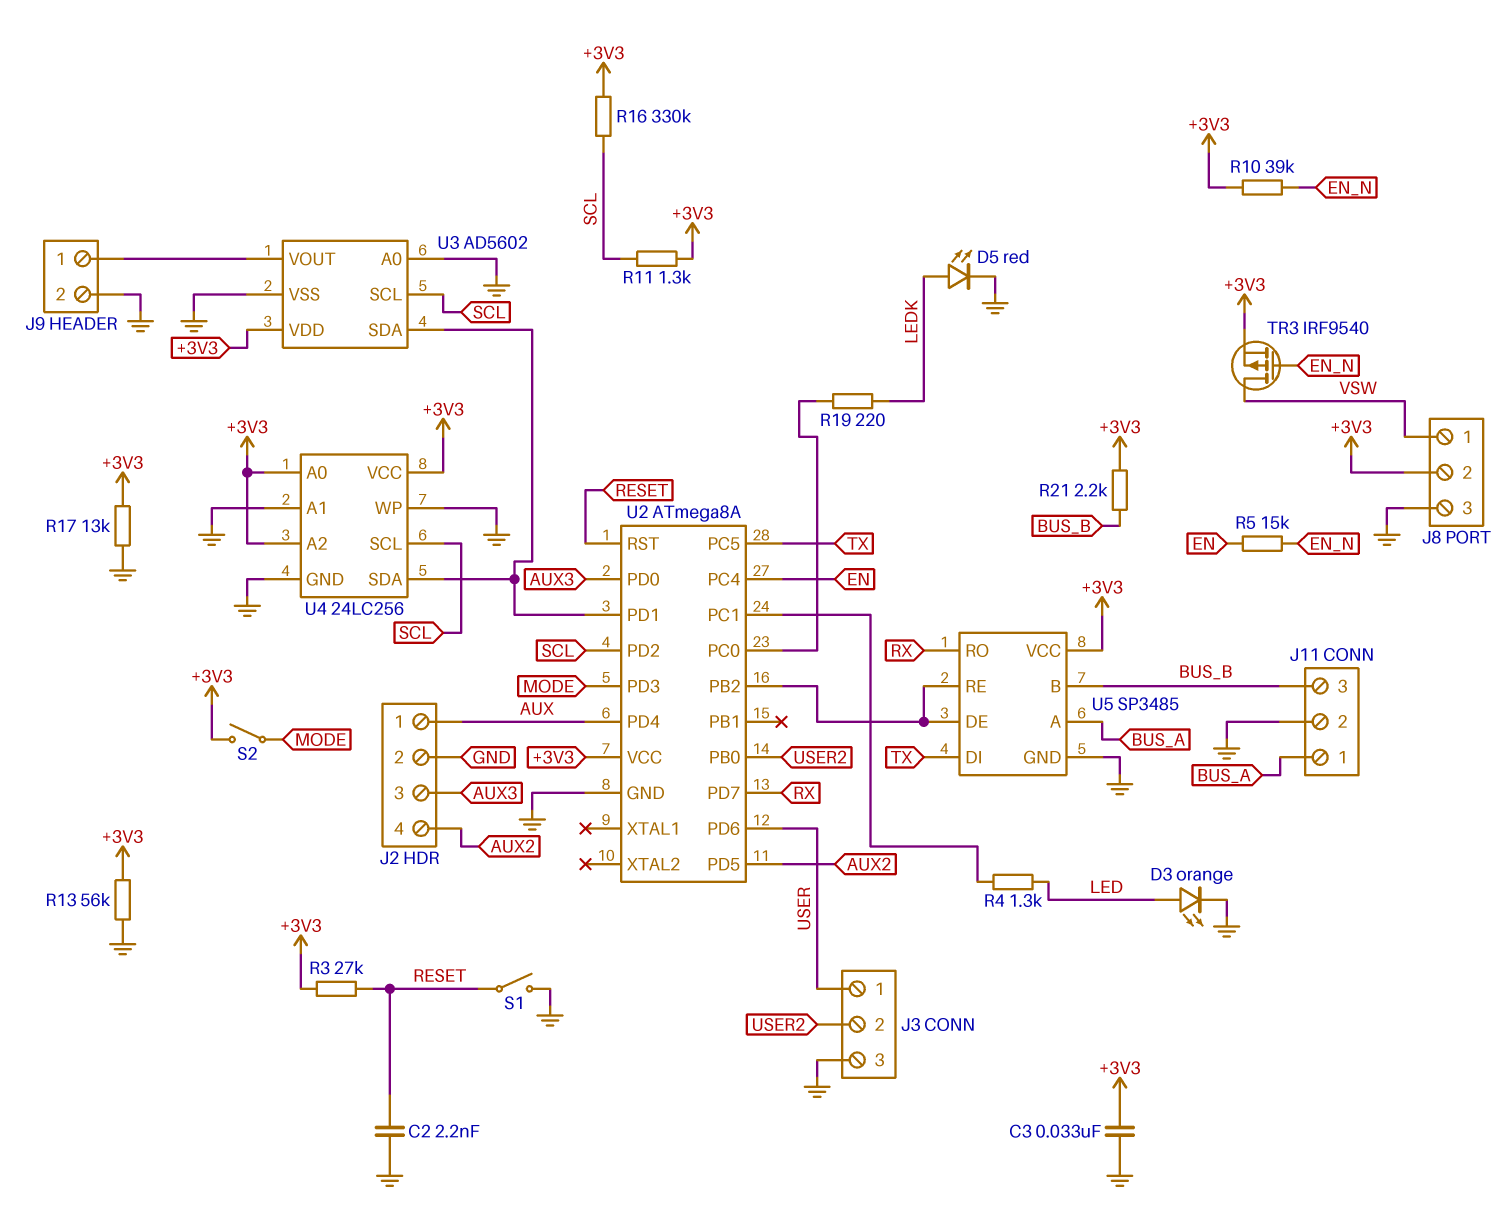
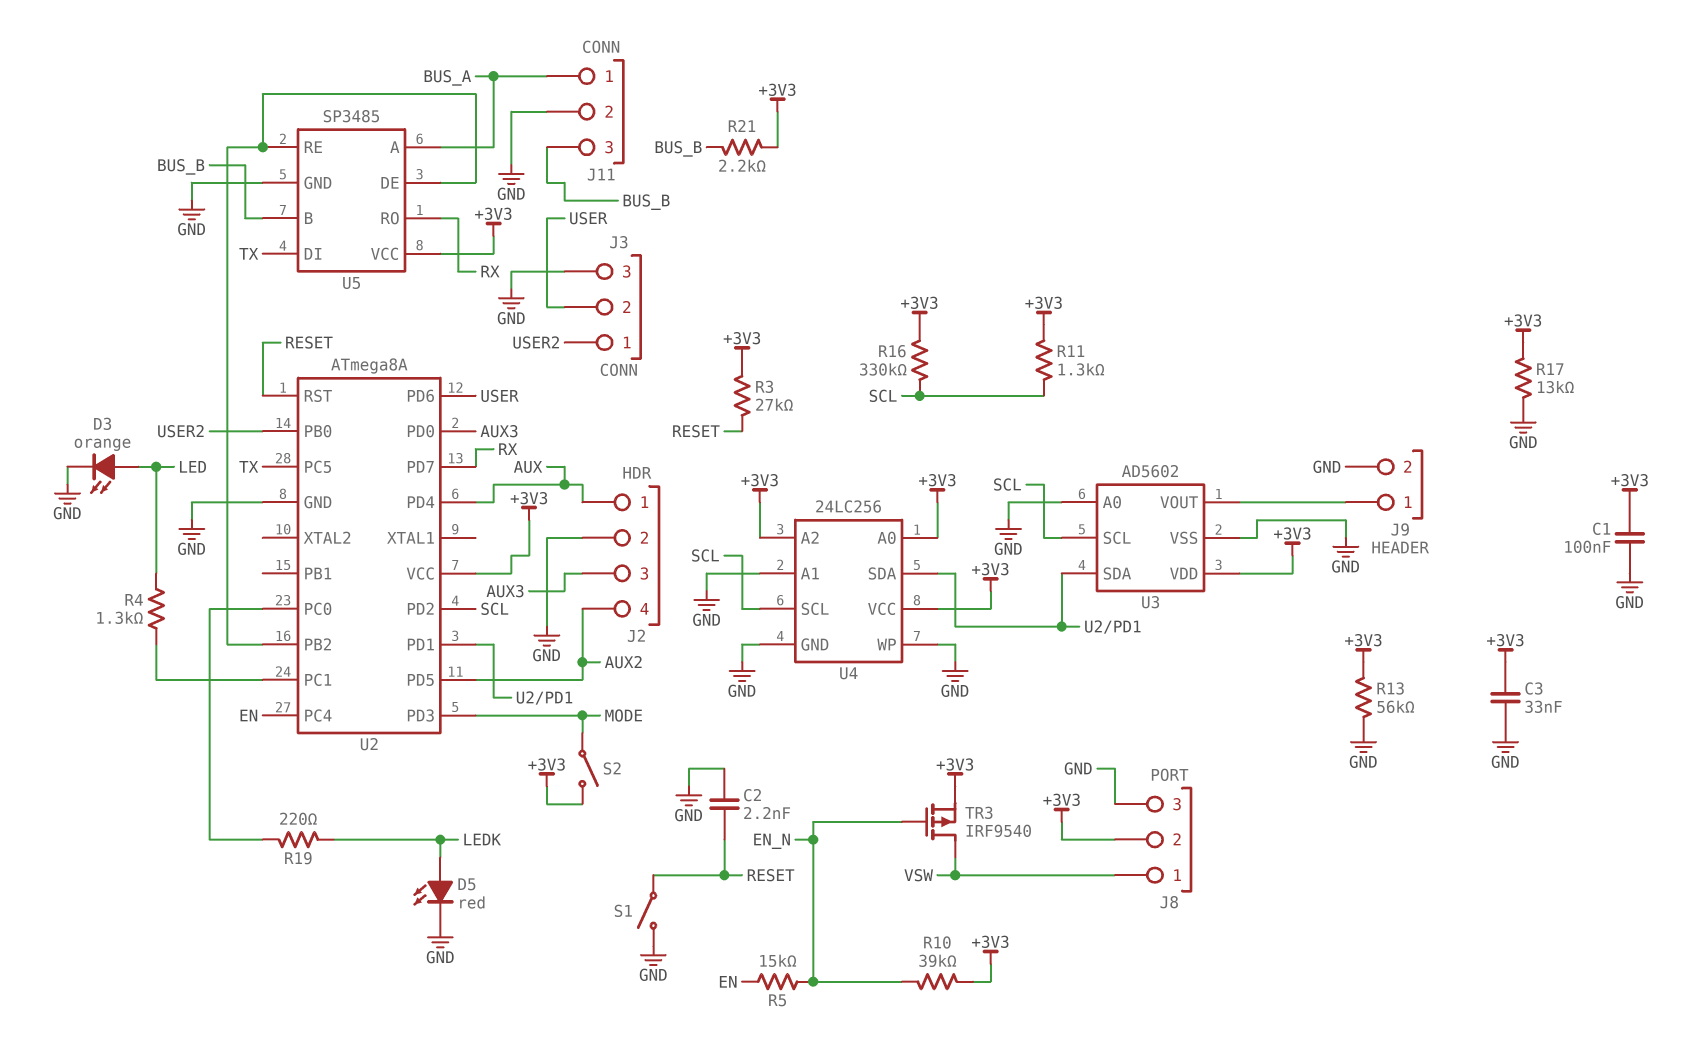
C1: none -> 100nF (+3V3, GND)
J3 pin 1: USER -> USER2
J3 pin 2: USER2 -> USER

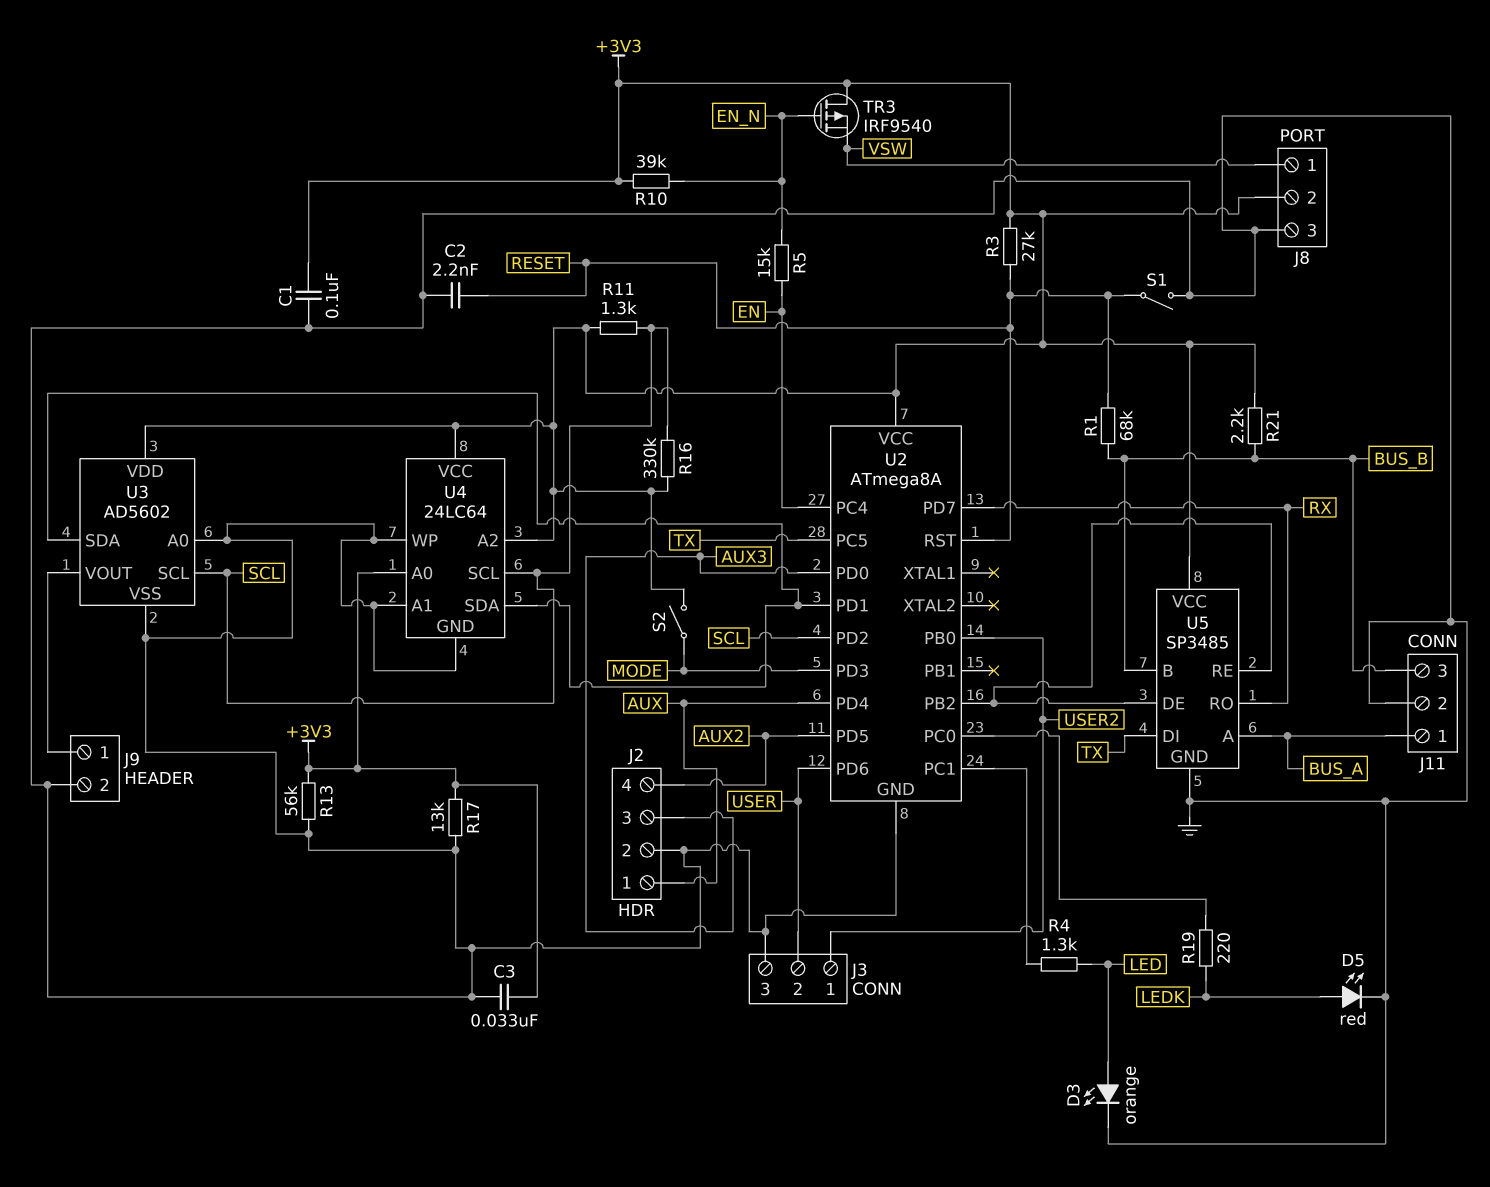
R1: none -> 68k (BUS_B, RESET)
TR3: PMOS IRF9540 (G EN_N, D VSW, S +3V3) -> PMOS IRF9540 (G EN_N, D +3V3, S VSW)
U4: 24LC256 -> 24LC64

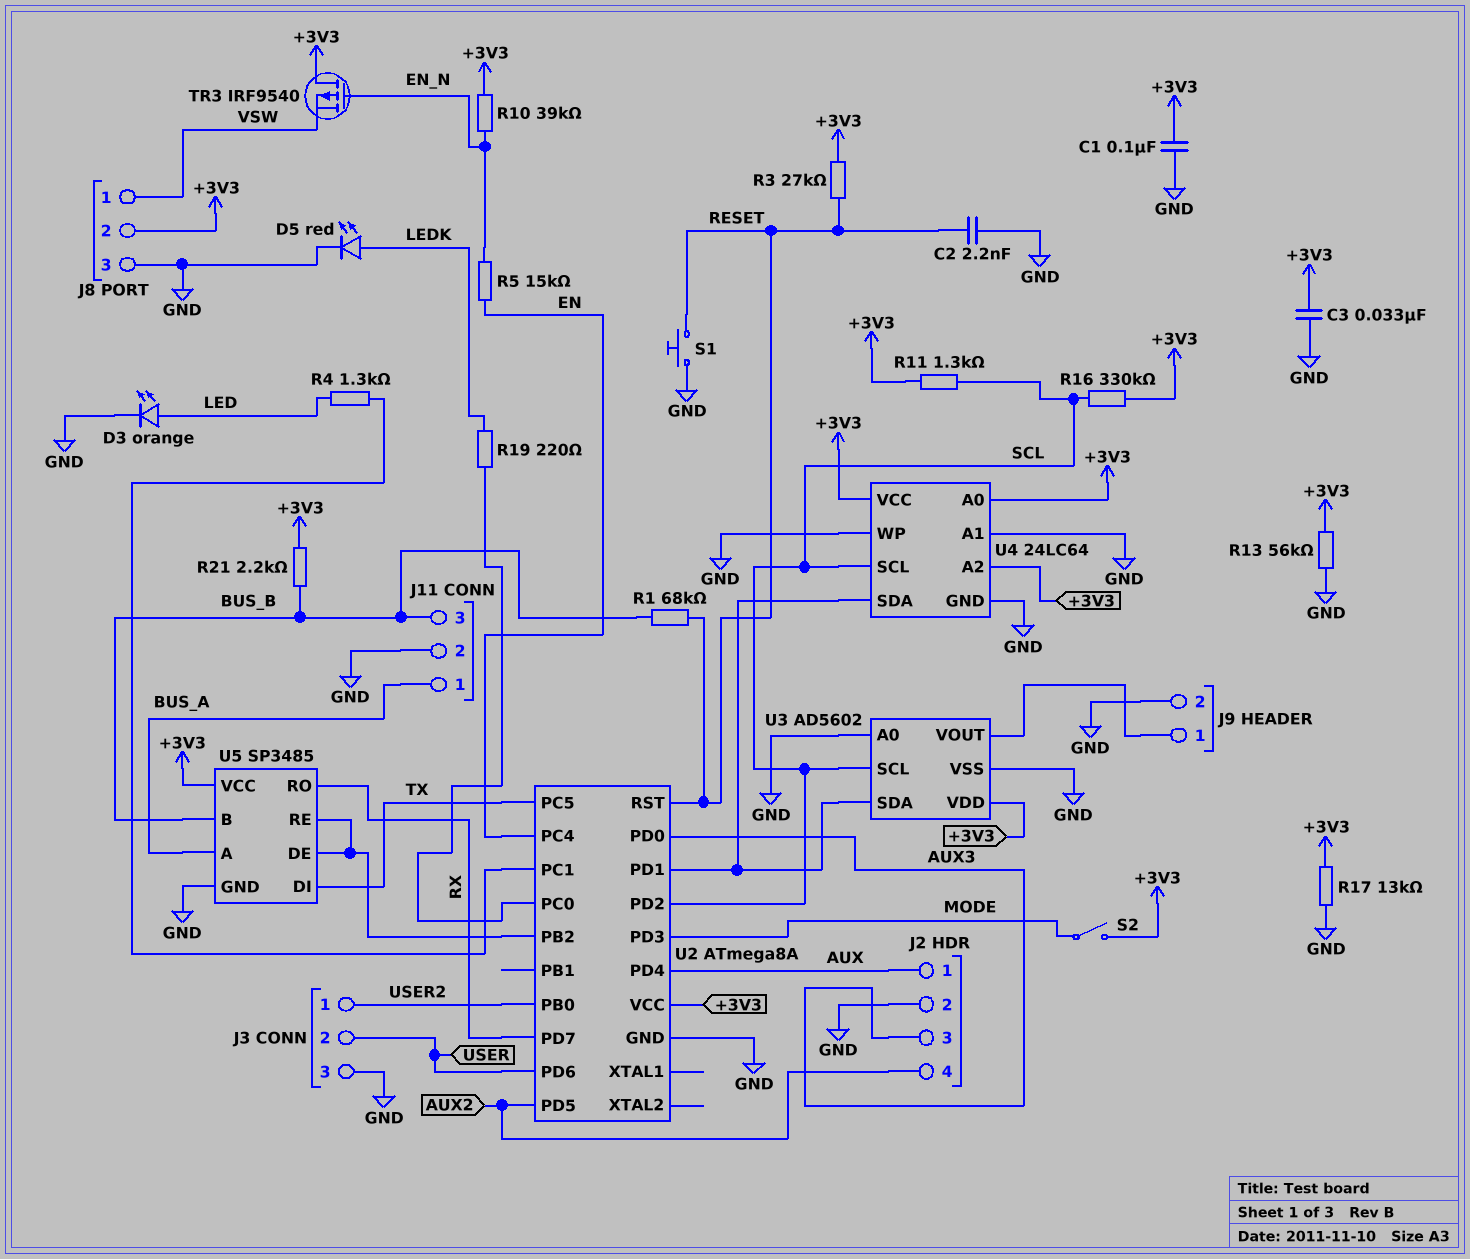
S1: switch (GND, RESET) -> button (GND, RESET)

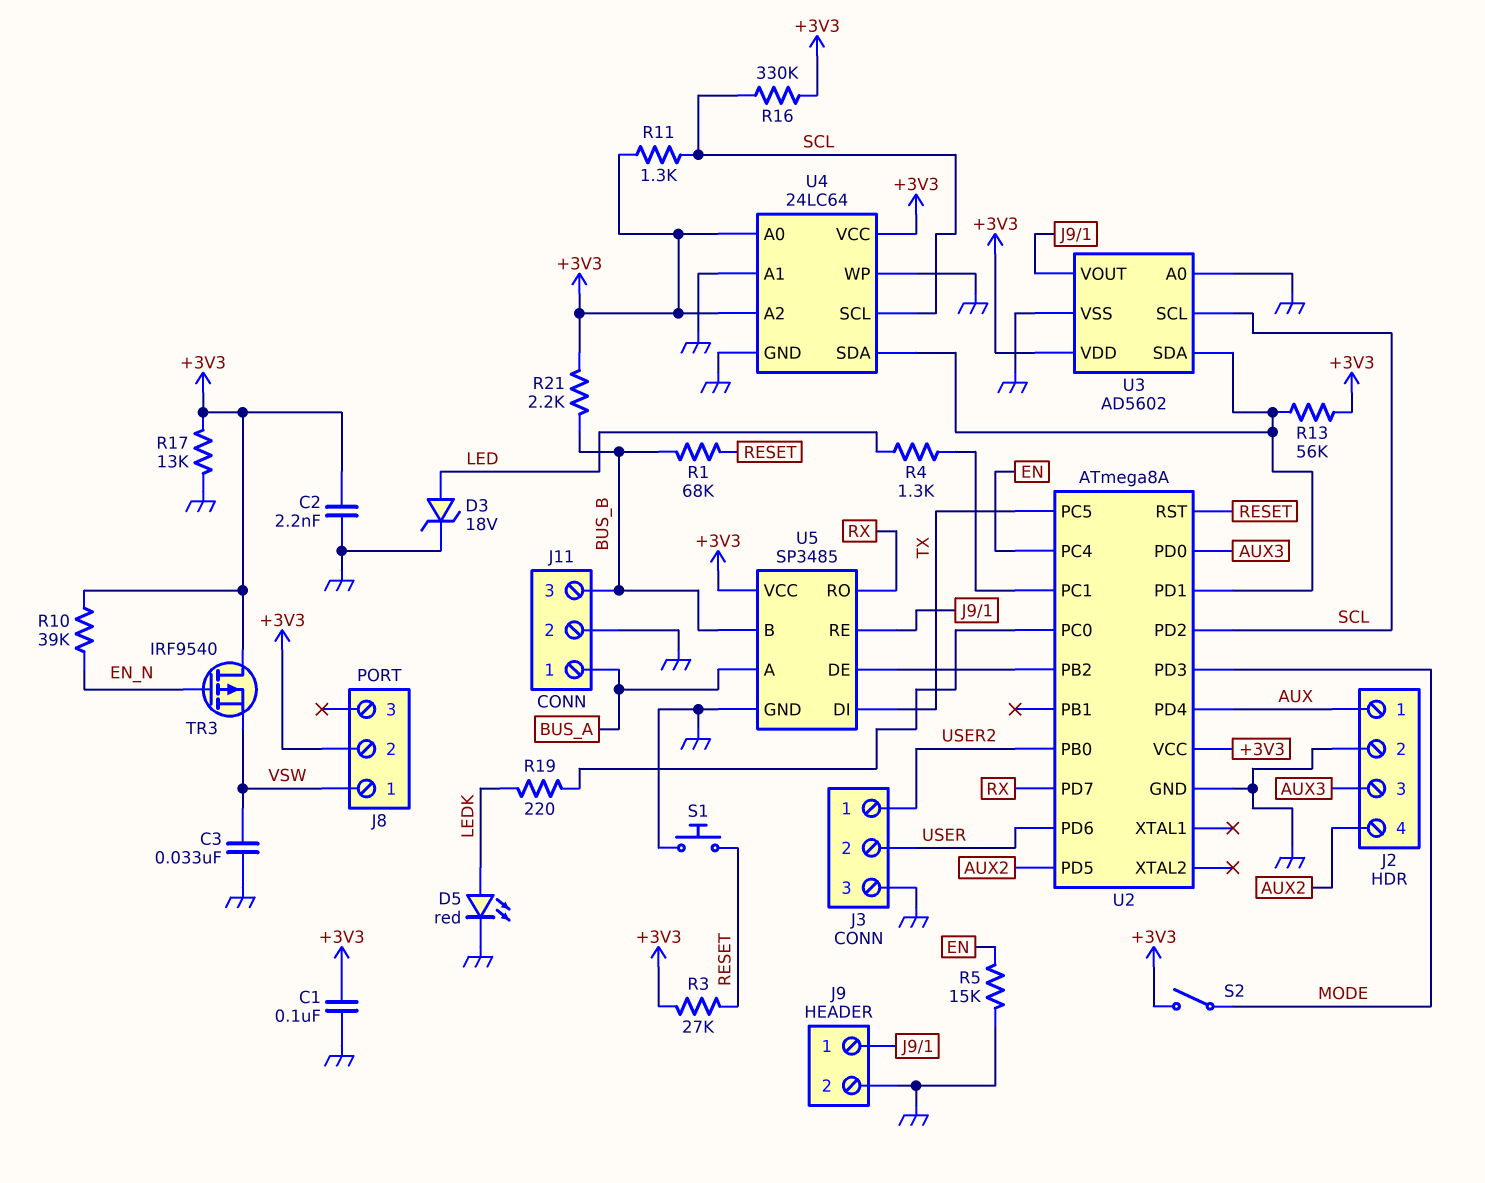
C2: 2.2nF (GND, RESET) -> 2.2nF (+3V3, GND)
C3: 33nF (+3V3, GND) -> 33nF (GND, VSW)
D3: LED orange (A LED, K GND) -> zener 18V (A LED, K GND)
J8 pin 3: GND -> none
R5: 15k (EN, EN_N) -> 15k (EN, GND)
R13: 56k (+3V3, GND) -> 56k (+3V3, U2/PD1)
U5 pin RE: U2/PB2 -> J9/1

